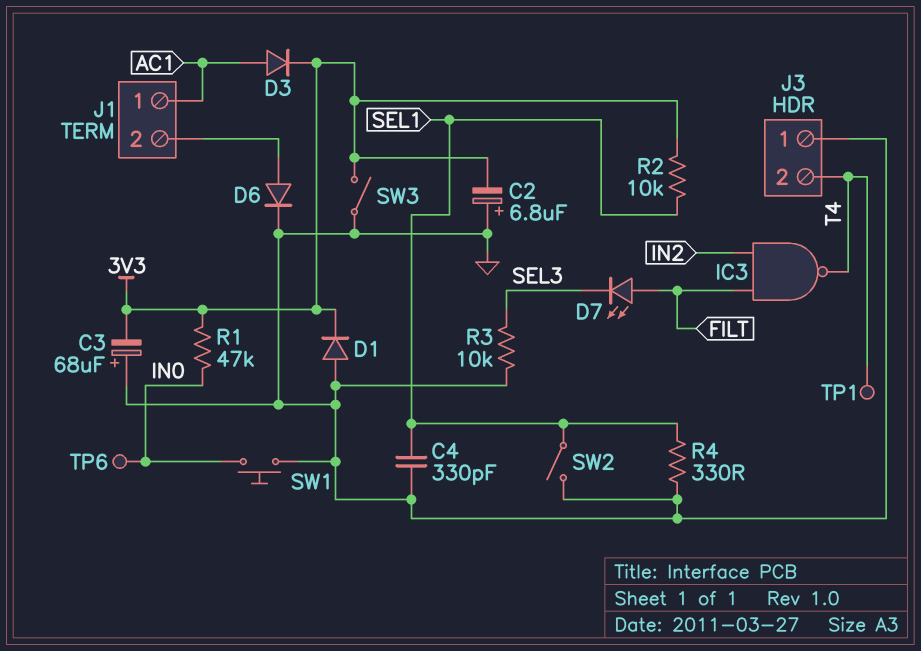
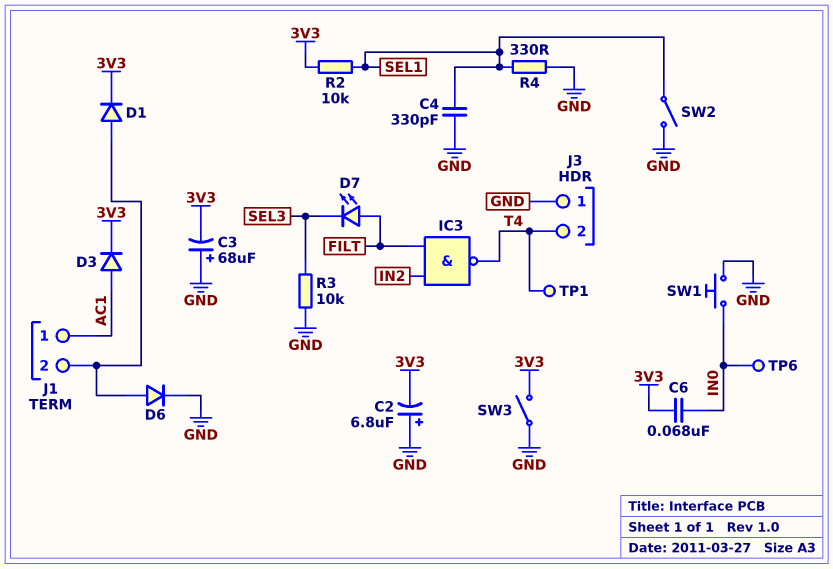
C6: none -> 68nF (3V3, IN0)
D1: diode (A GND, K 3V3) -> diode (A J1/2, K 3V3)
R1: 47k (3V3, IN0) -> none

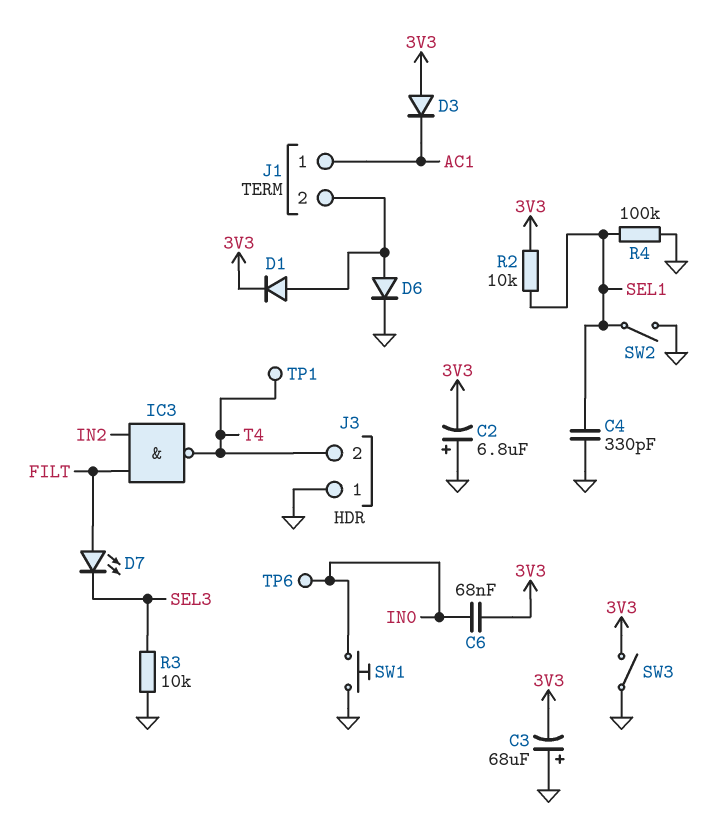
D3: diode (A AC1, K 3V3) -> diode (A 3V3, K AC1)
R4: 330 (GND, SEL1) -> 100k (GND, SEL1)

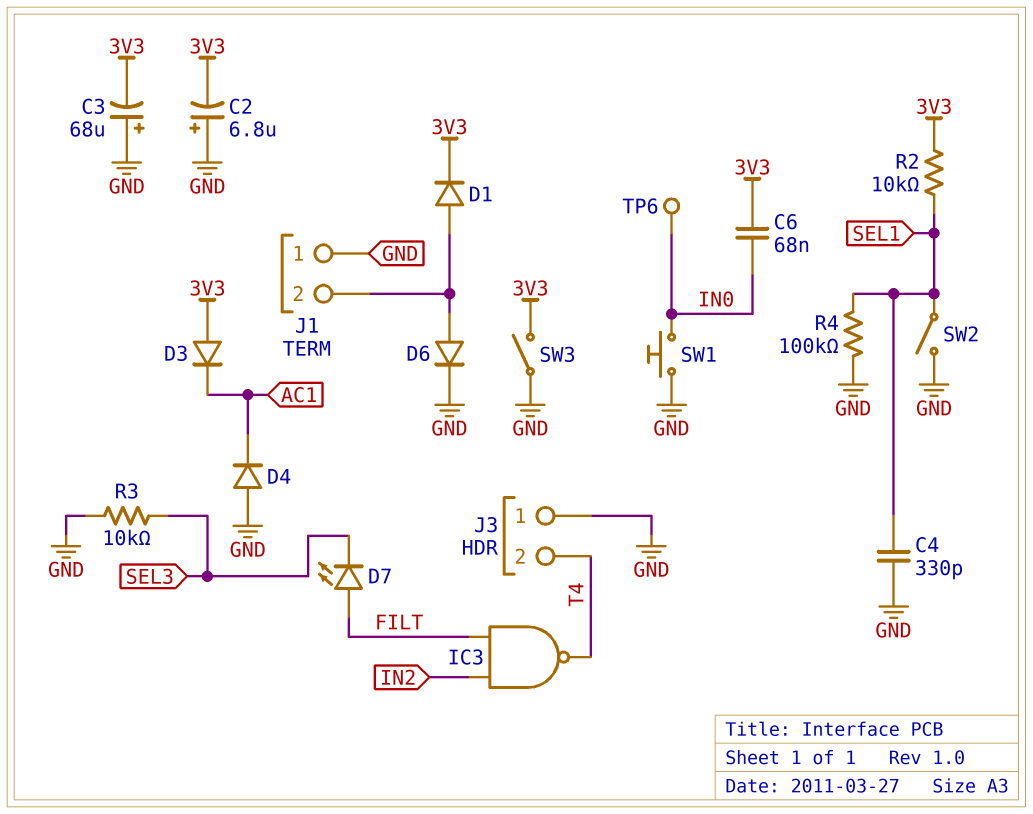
D4: none -> diode (A GND, K AC1)
J1 pin 1: AC1 -> GND
TP1: test point (T4) -> none

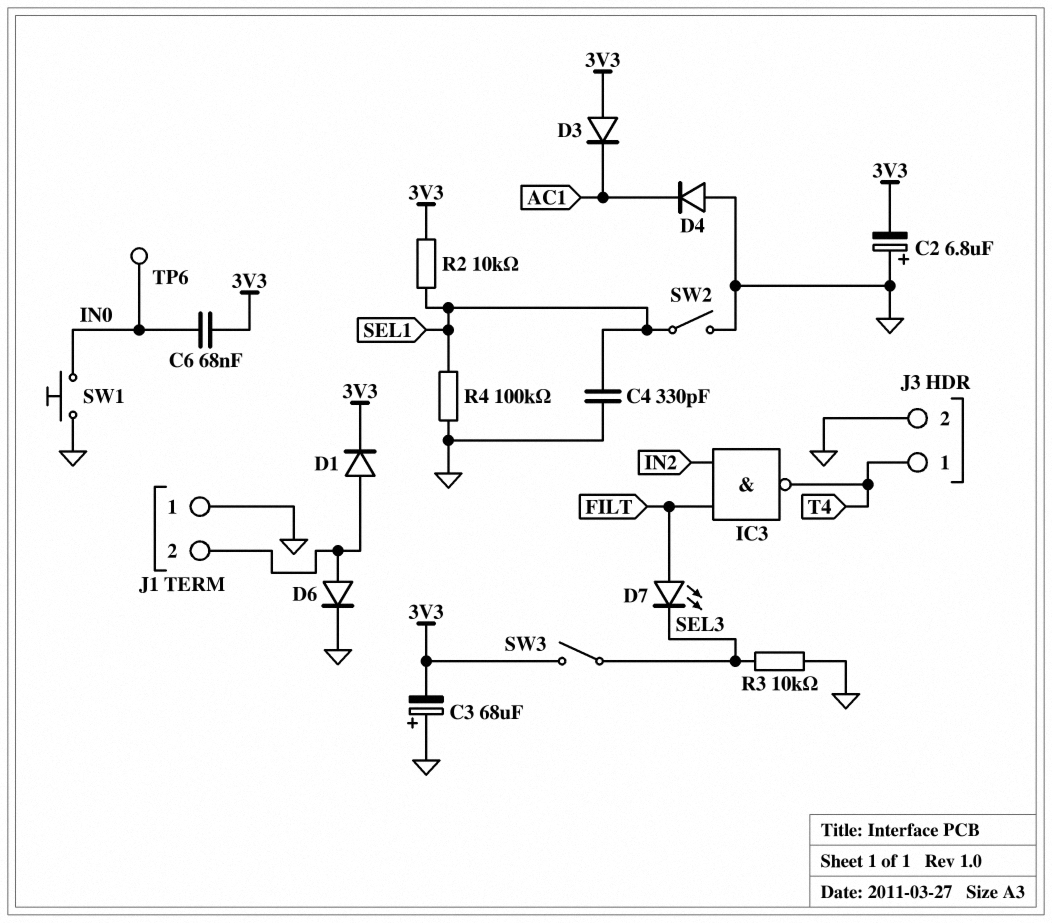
J3 pin 1: GND -> T4
J3 pin 2: T4 -> GND
SW3: switch (3V3, GND) -> switch (3V3, SEL3)

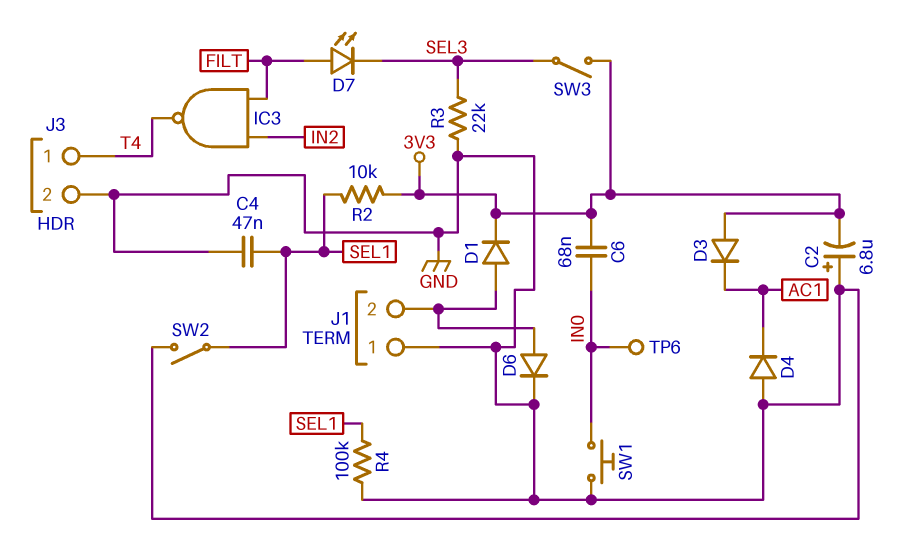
C3: 68uF (plus GND, minus 3V3) -> none
C4: 330pF (GND, SEL1) -> 47nF (GND, SEL1)
R3: 10k (GND, SEL3) -> 22k (GND, SEL3)

